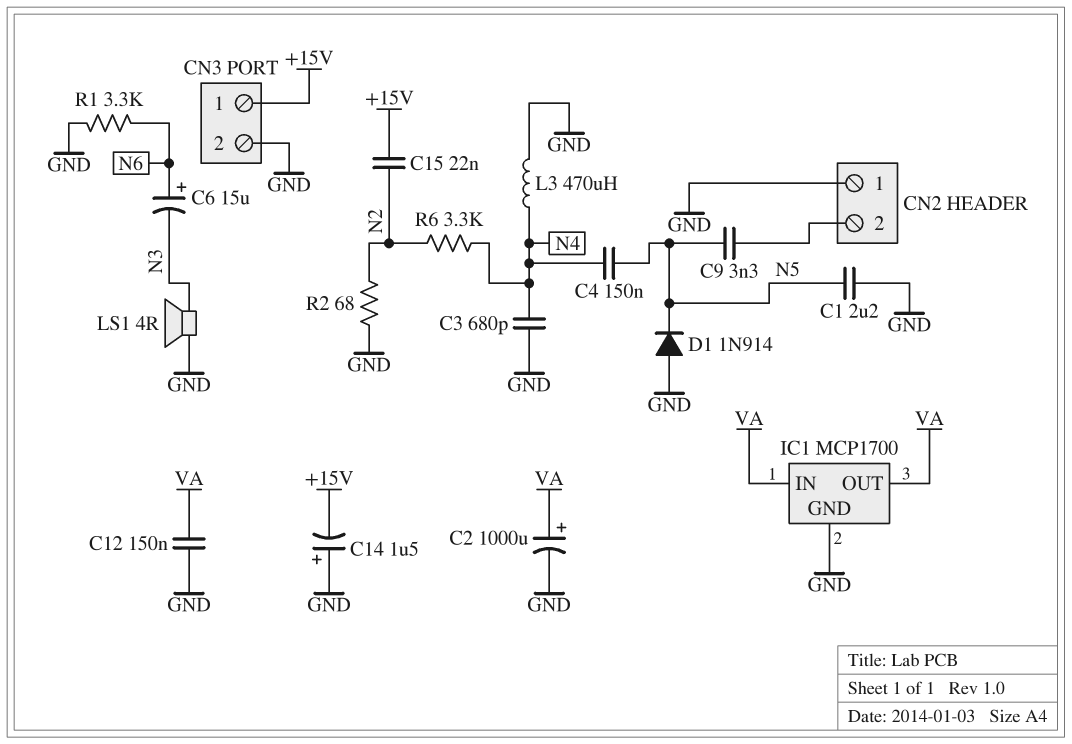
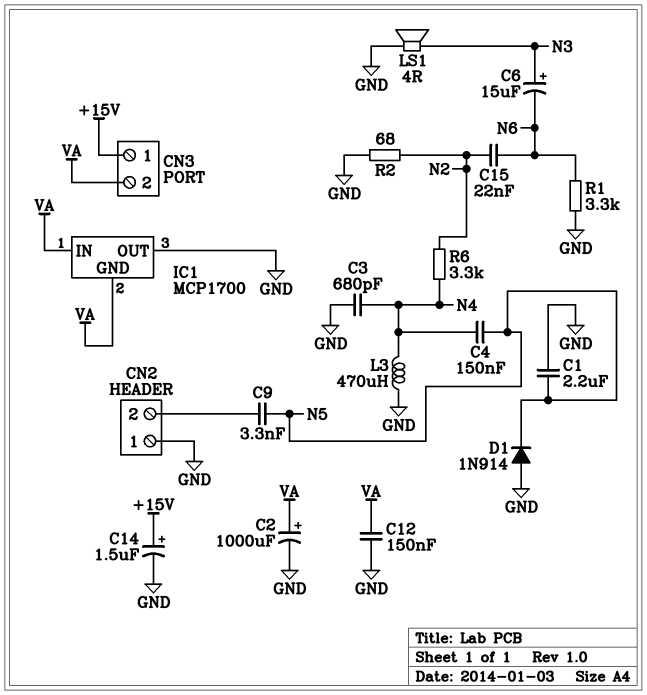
C6: 15uF (plus N6, minus N3) -> 15uF (plus N3, minus N6)
C14: 1.5uF (plus GND, minus +15V) -> 1.5uF (plus +15V, minus GND)
C15: 22nF (+15V, N2) -> 22nF (N2, N6)
CN3 pin 2: GND -> VA
IC1 pin GND: GND -> VA
IC1 pin OUT: VA -> GND

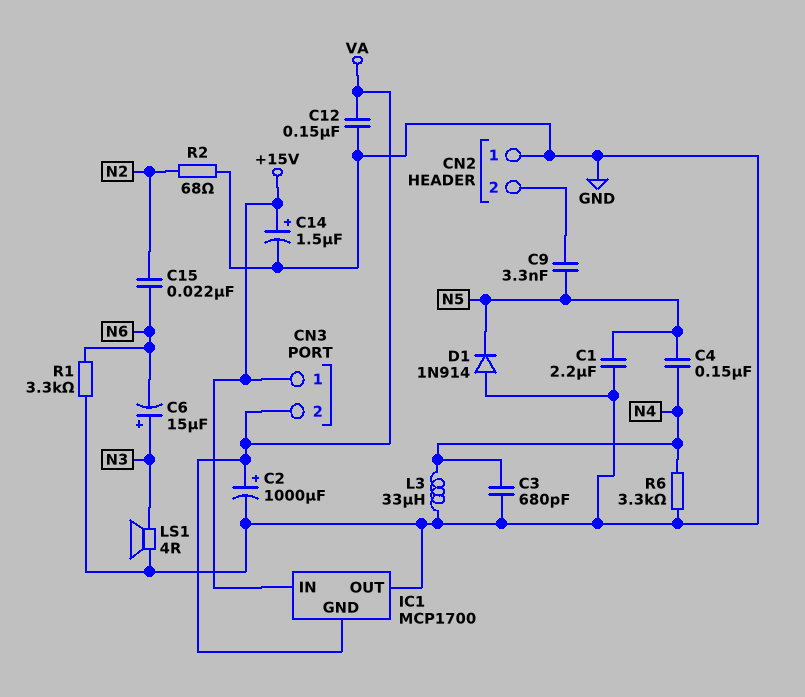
IC1 pin IN: VA -> +15V
L3: 470uH (GND, N4) -> 33uH (GND, N4)
R6: 3.3k (N2, N4) -> 3.3k (GND, N4)

